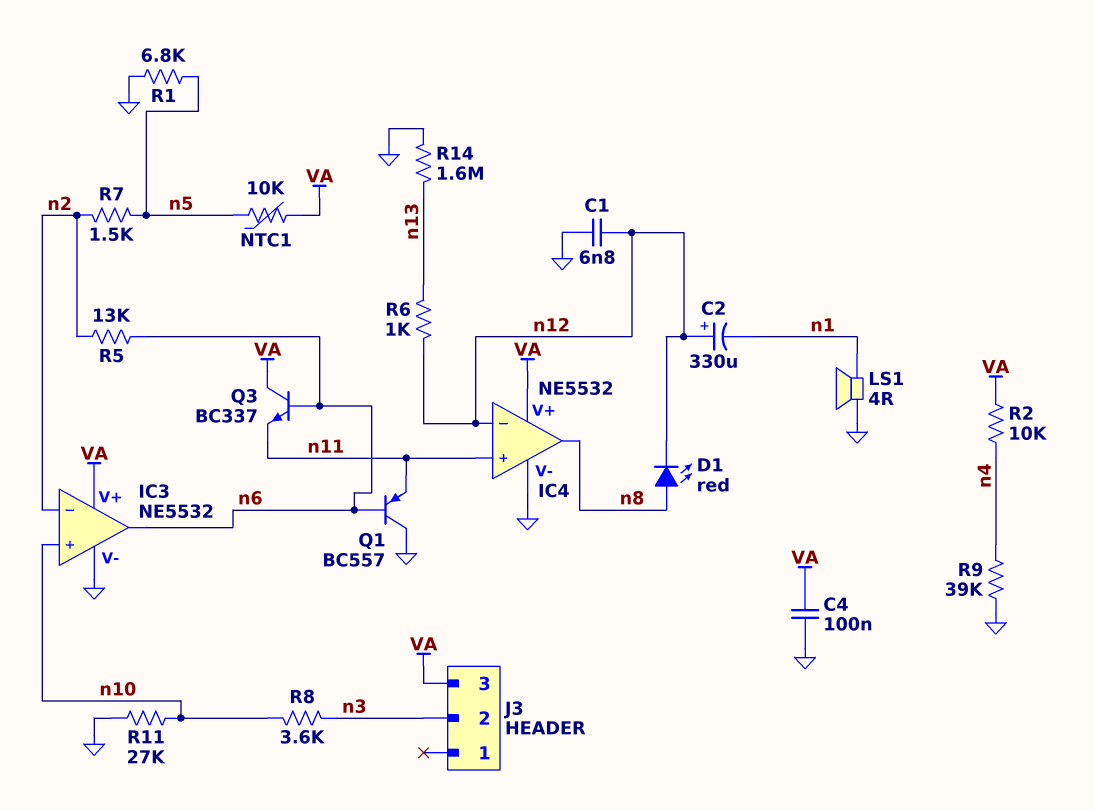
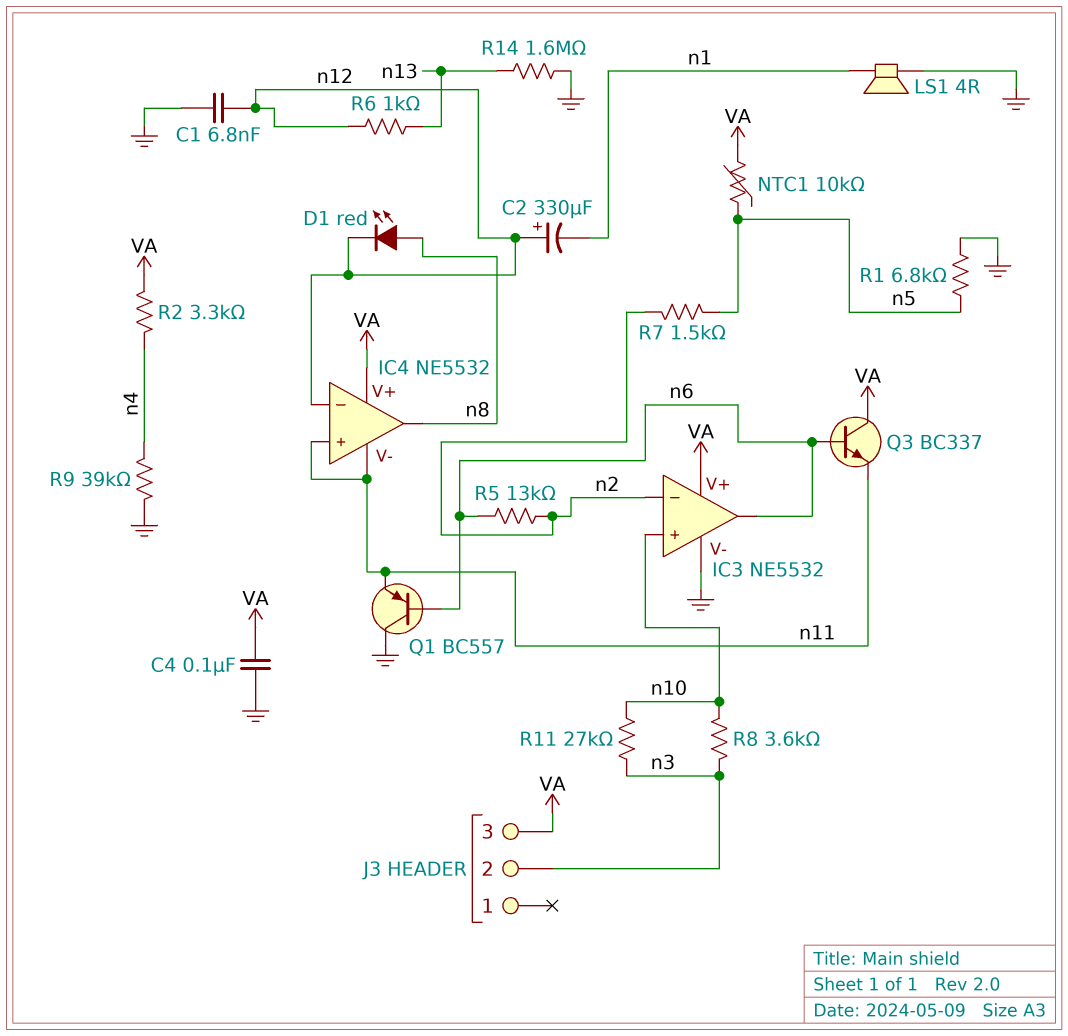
IC4 pin V-: GND -> n11
R2: 10k (VA, n4) -> 3.3k (VA, n4)
R11: 27k (GND, n10) -> 27k (n3, n10)

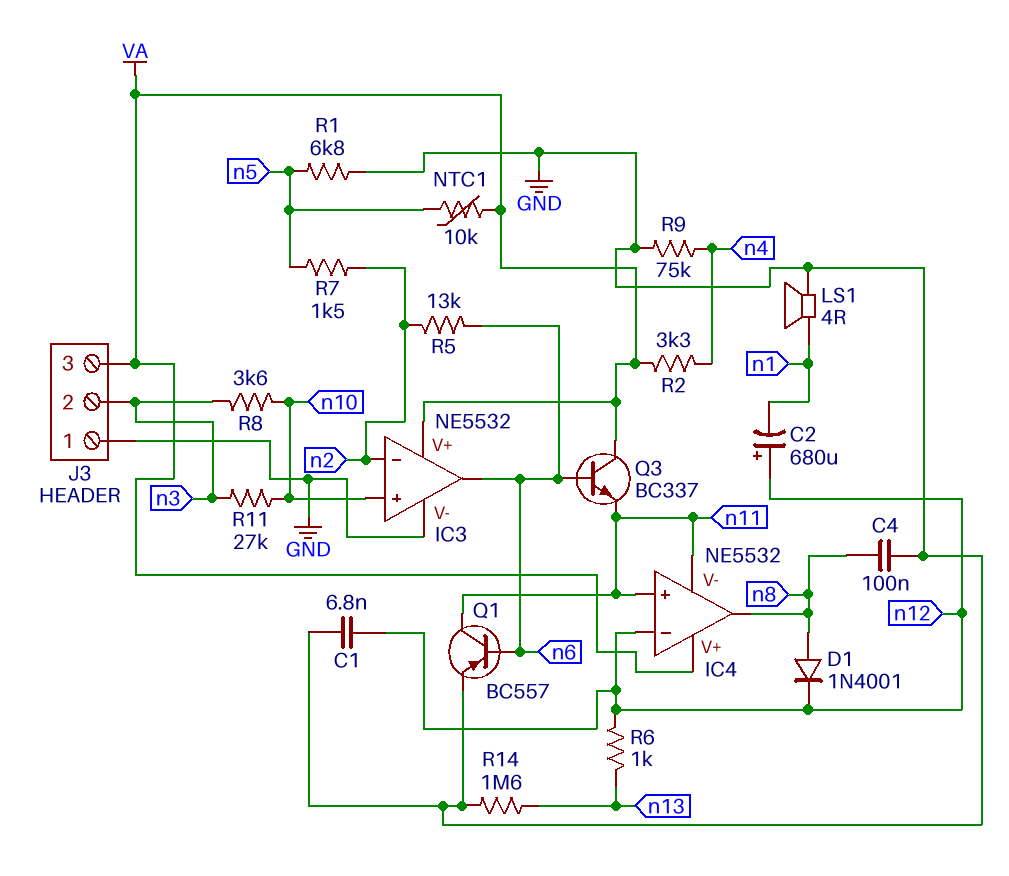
C2: 330uF (plus n12, minus n1) -> 680uF (plus n12, minus n1)
C4: 100nF (GND, VA) -> 100nF (GND, n8)
D1: LED red (A n8, K n12) -> diode 1N4001 (A n8, K n12)
J3 pin 1: none -> GND
Q1: PNP BC557 (B n6, C GND, E n11) -> PNP BC557 (B n6, C n11, E GND)
R9: 39k (GND, n4) -> 75k (GND, n4)

